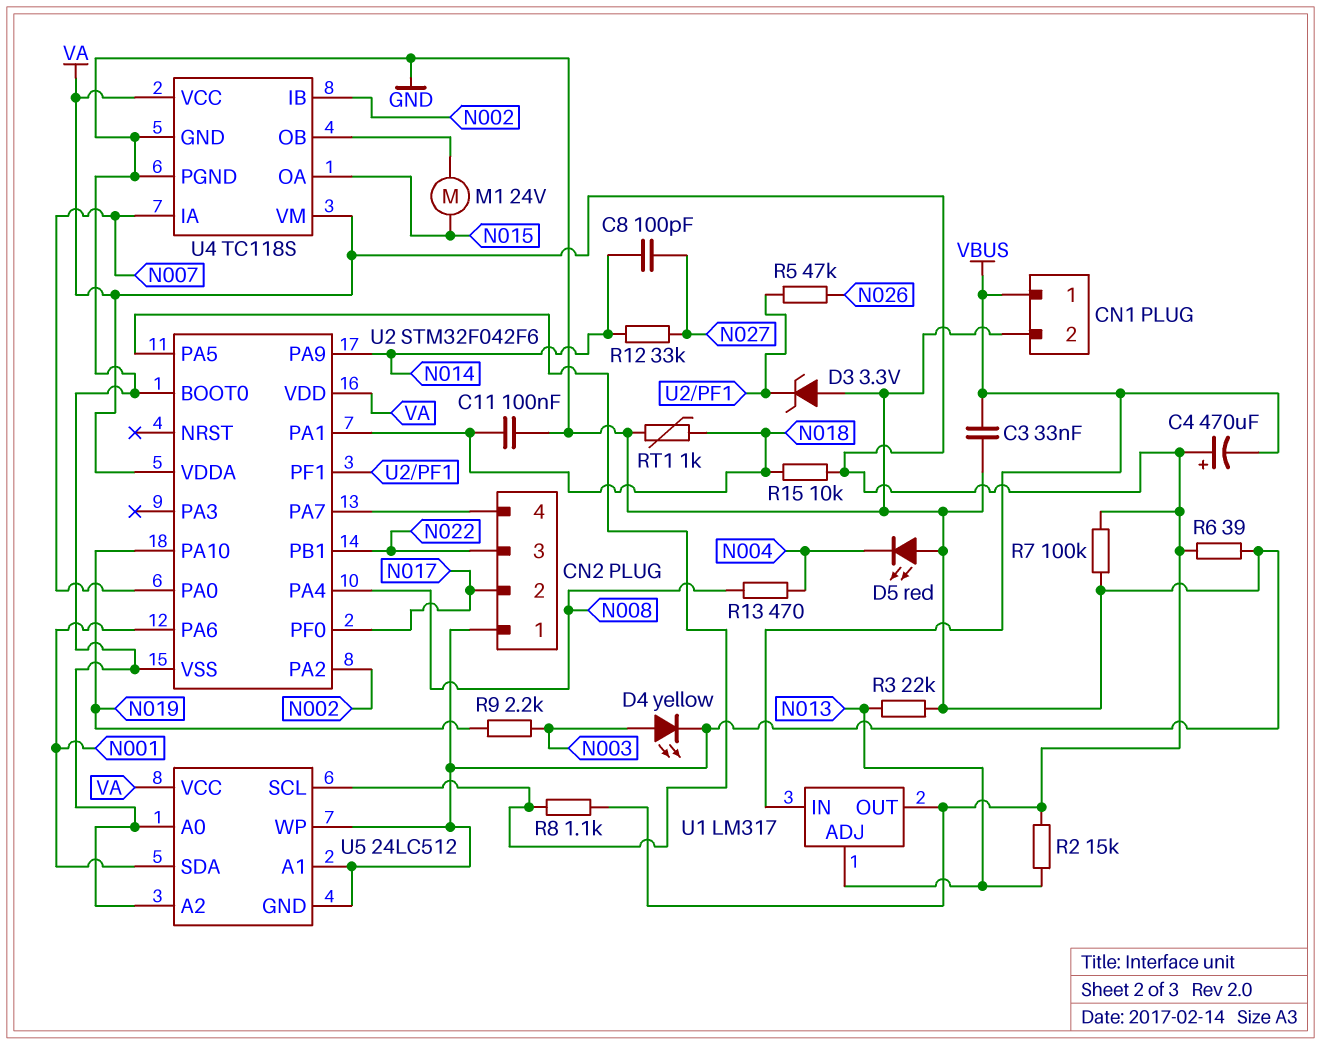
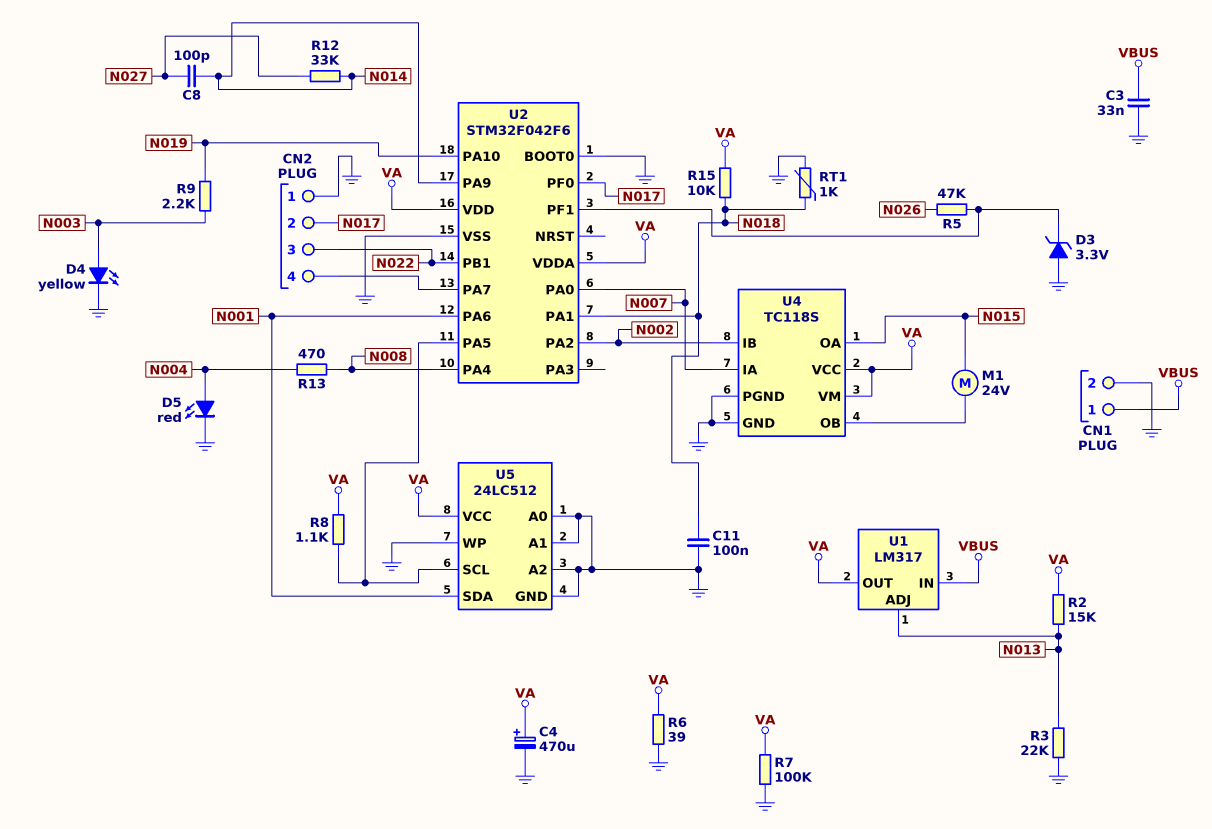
C4: 470uF (plus VA, minus VBUS) -> 470uF (plus VA, minus GND)
D5: LED red (A GND, K N004) -> LED red (A N004, K GND)

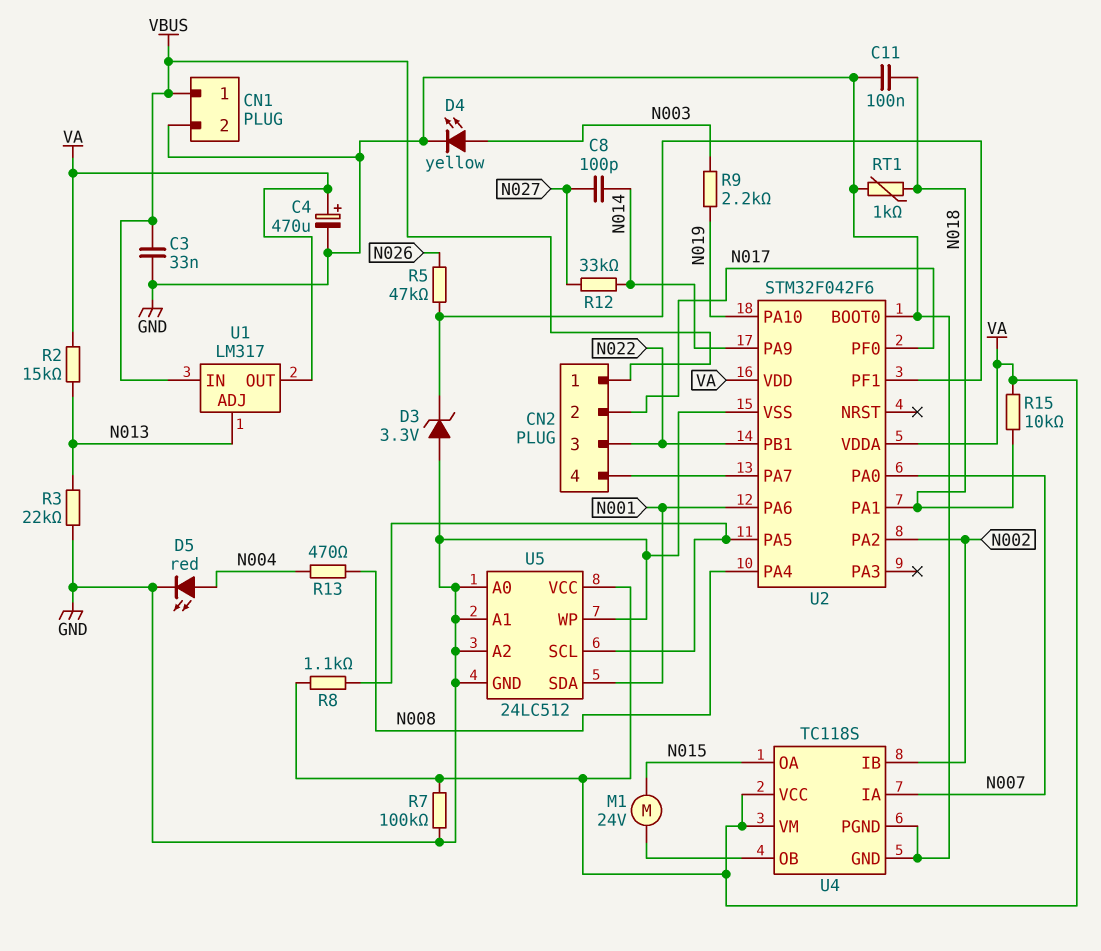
CN2 pin 1: GND -> VBUS
R6: 39 (GND, VA) -> none

